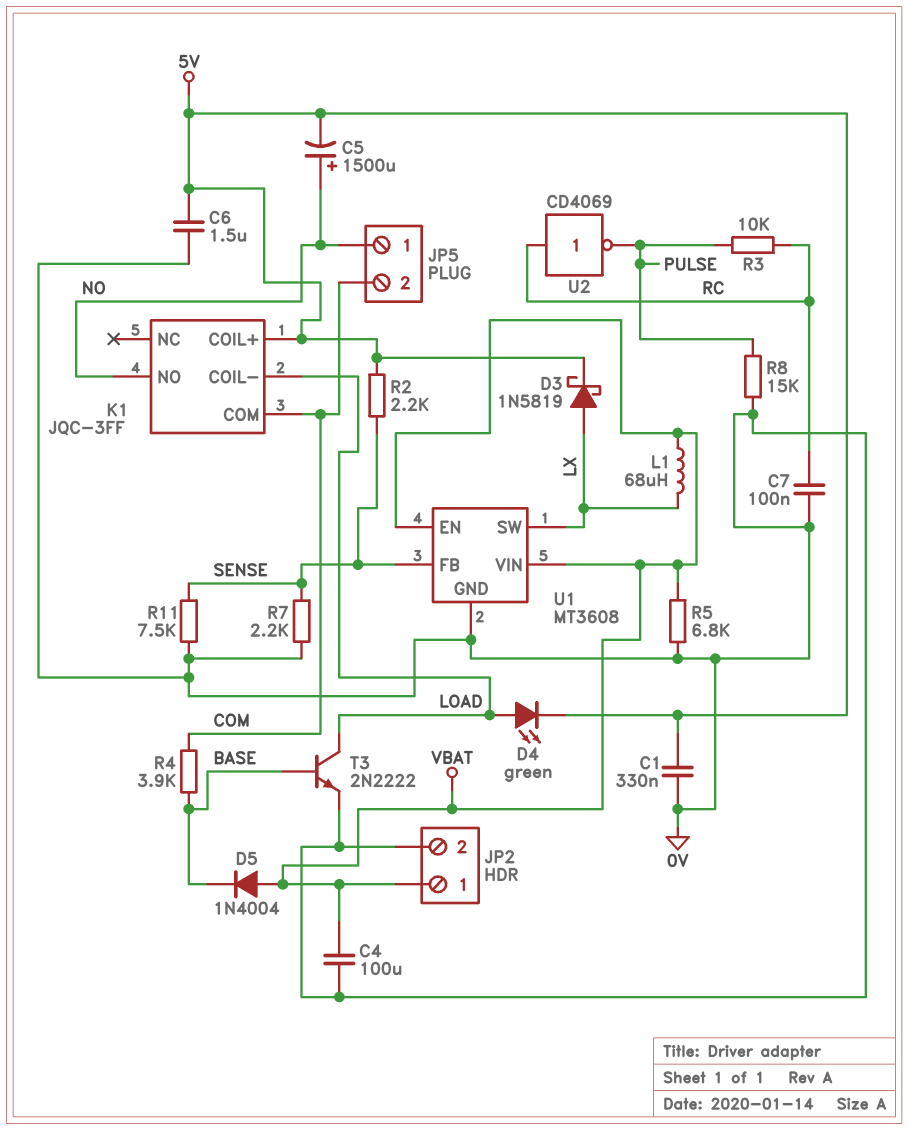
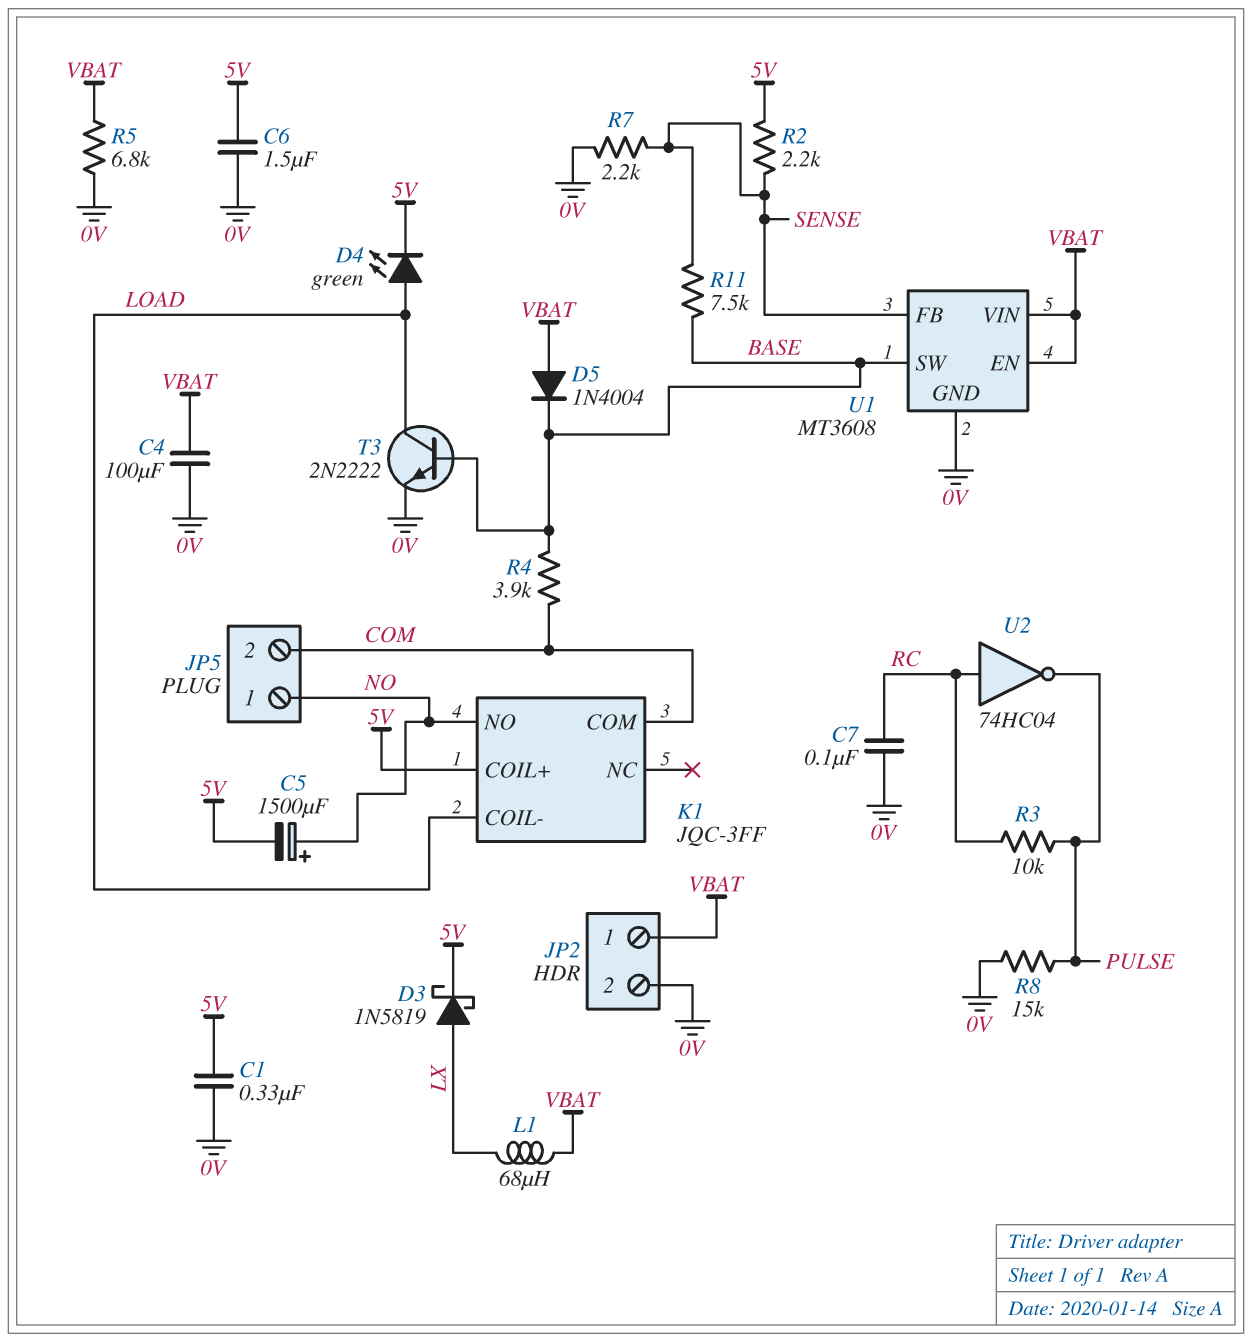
R11: 7.5k (0V, SENSE) -> 7.5k (BASE, SENSE)
U1 pin SW: LX -> BASE
U2: NOT CD4069 (in RC, out PULSE) -> NOT 74HC04 (in RC, out PULSE)

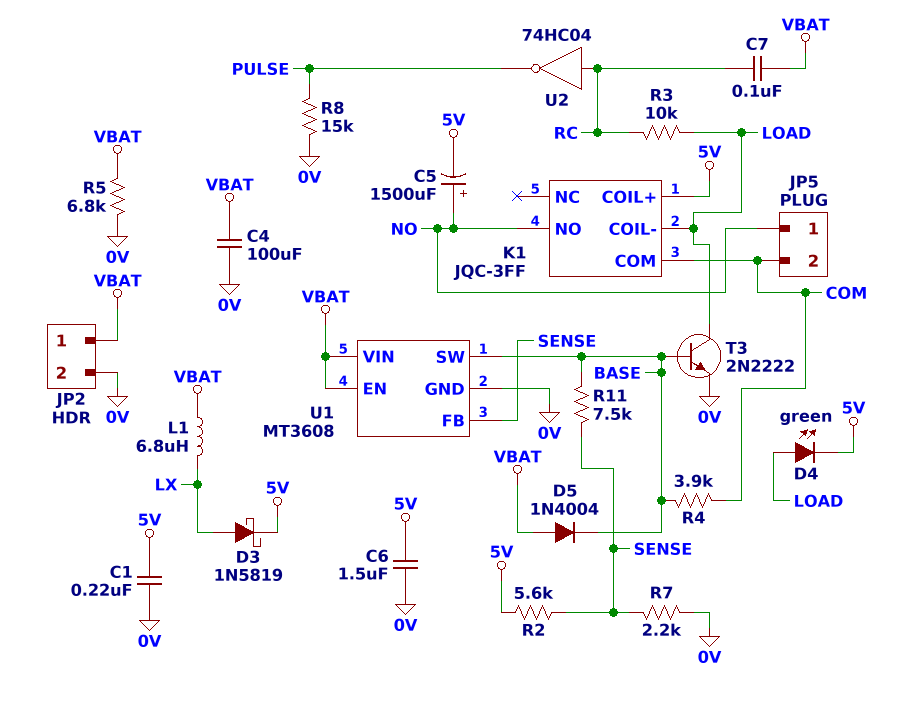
C1: 330nF (0V, 5V) -> 220nF (0V, 5V)
C7: 100nF (0V, RC) -> 100nF (RC, VBAT)
L1: 68uH (LX, VBAT) -> 6.8uH (LX, VBAT)
R2: 2.2k (5V, SENSE) -> 5.6k (5V, SENSE)
R3: 10k (PULSE, RC) -> 10k (LOAD, RC)

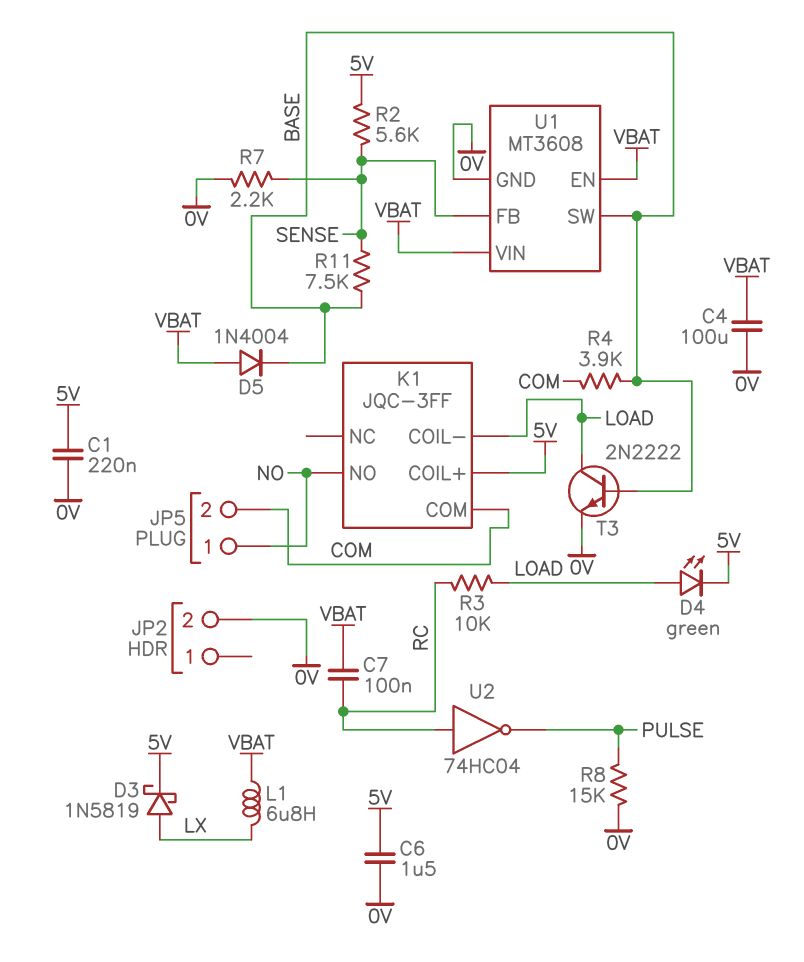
C5: 1500uF (plus NO, minus 5V) -> none
JP2 pin 1: VBAT -> none
R5: 6.8k (0V, VBAT) -> none

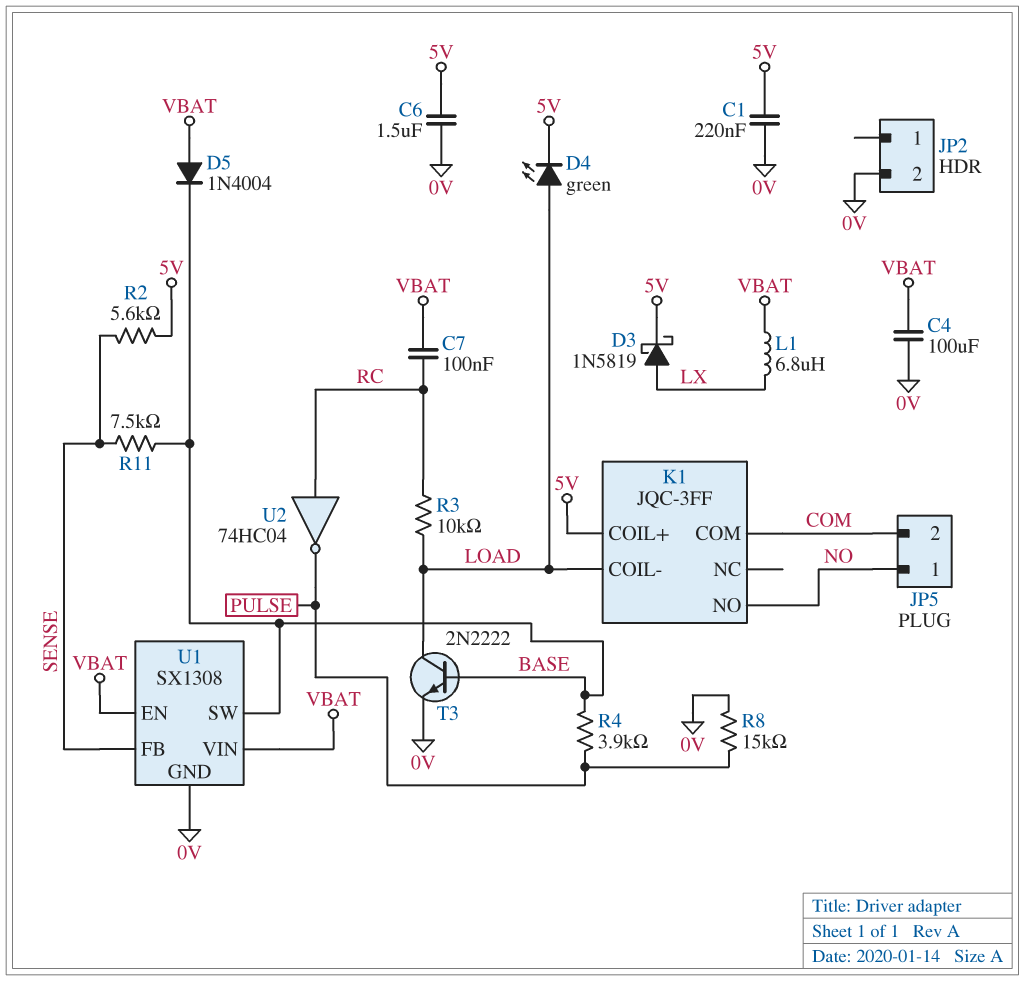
R4: 3.9k (BASE, COM) -> 3.9k (BASE, PULSE)
R7: 2.2k (0V, SENSE) -> none
U1: MT3608 -> SX1308

